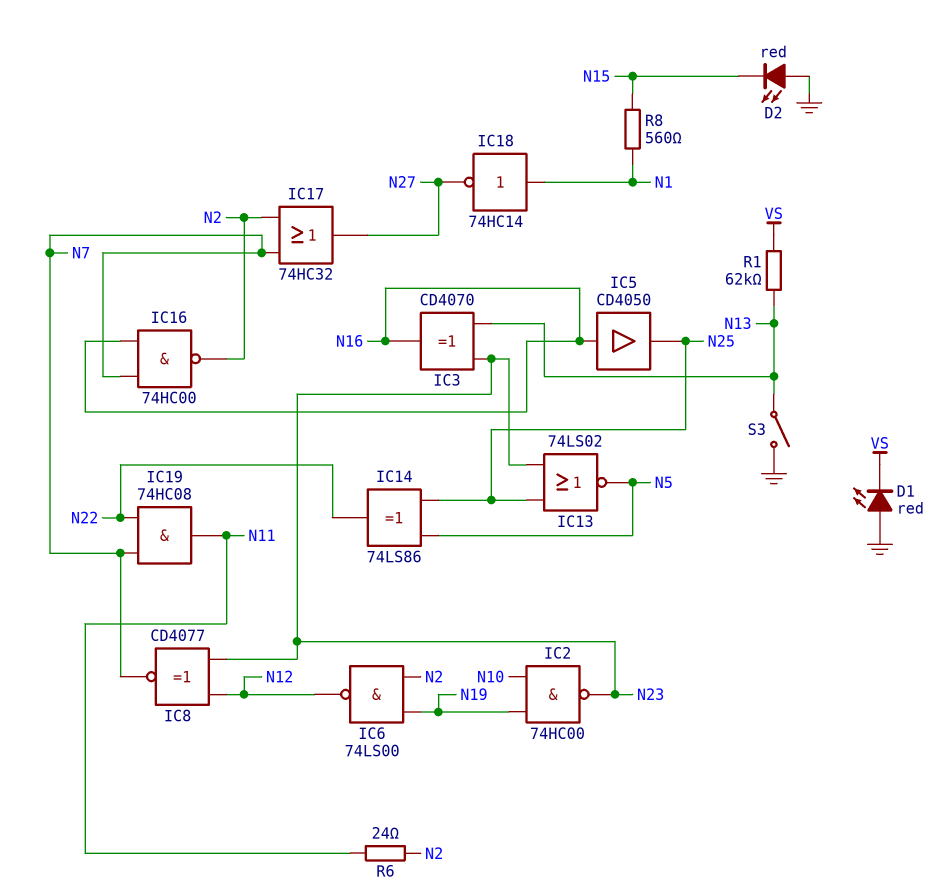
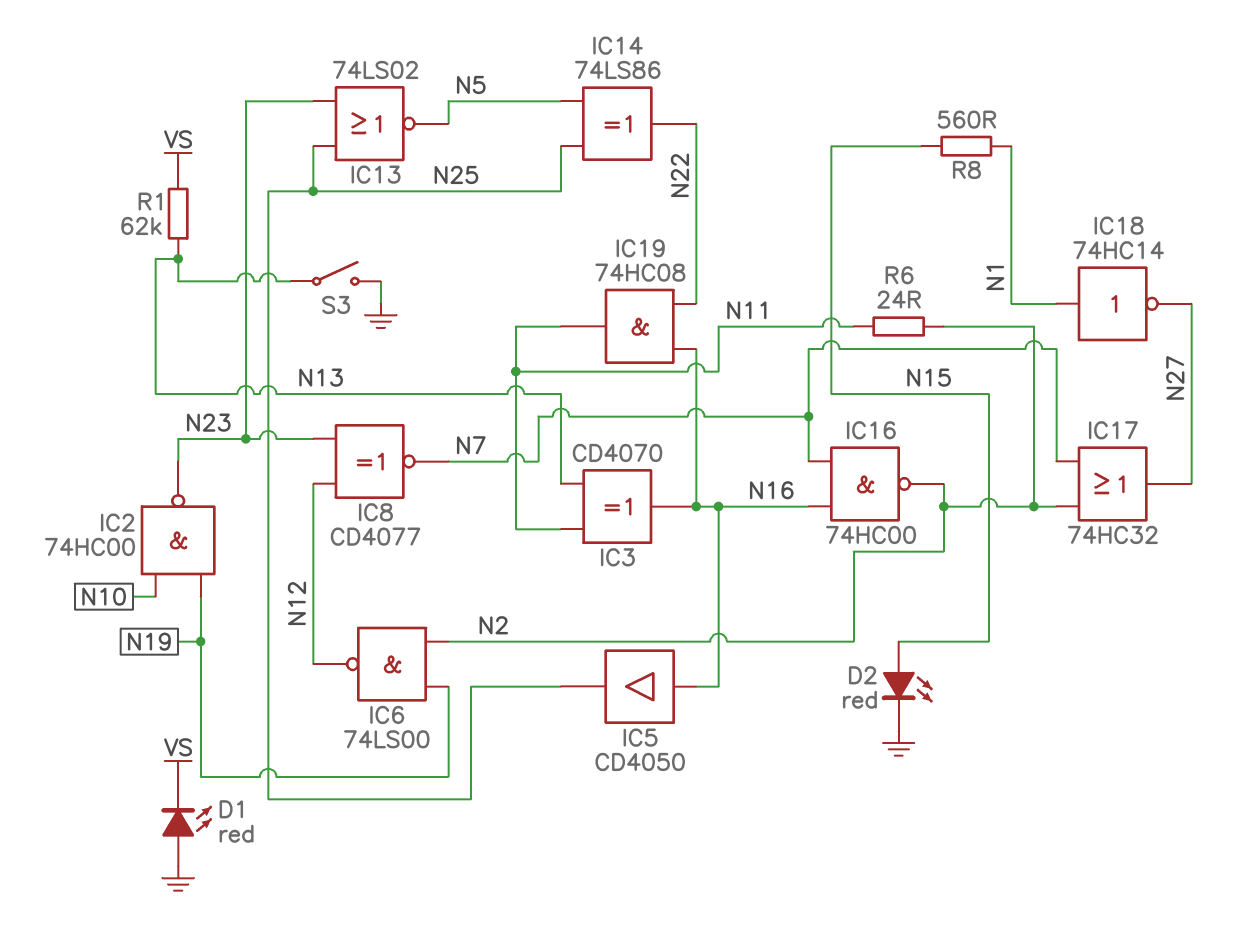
D2: LED red (A GND, K N15) -> LED red (A N15, K GND)
IC3: XOR CD4070 (in N13, in N23, out N16) -> XOR CD4070 (in N11, in N13, out N16)
IC19: AND 74HC08 (in N7, in N22, out N11) -> AND 74HC08 (in N16, in N22, out N11)

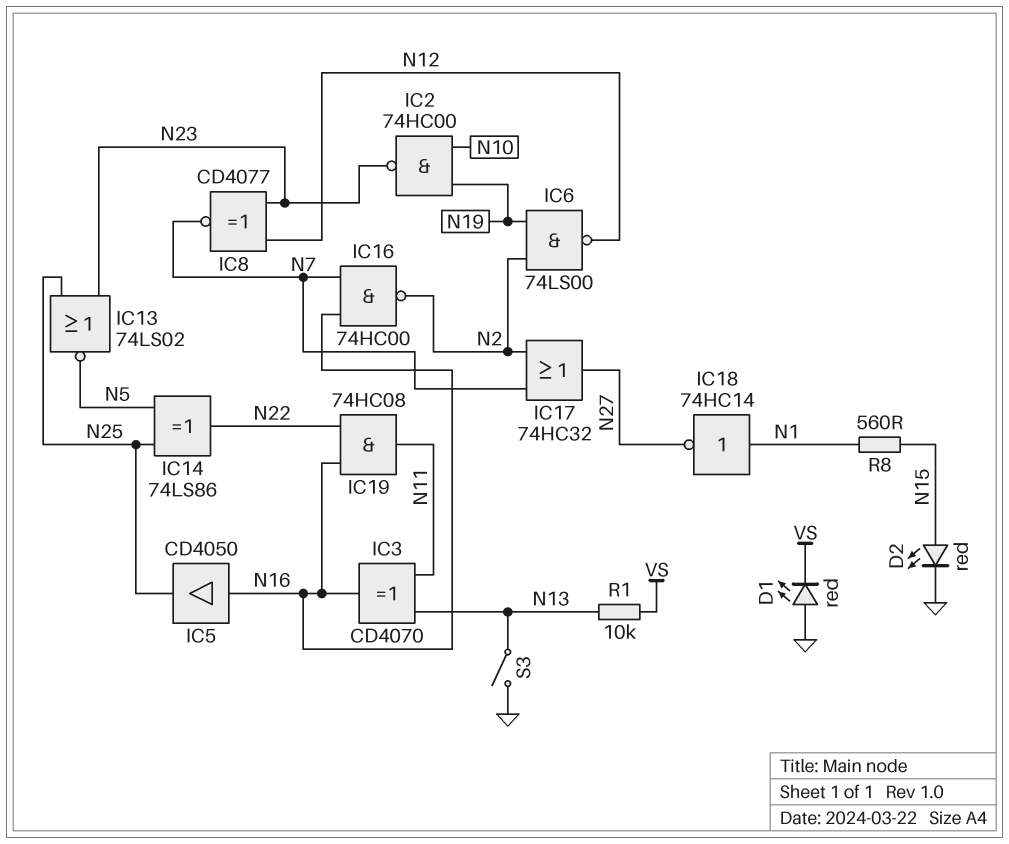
R1: 62k (N13, VS) -> 10k (N13, VS)
R6: 24 (N2, N11) -> none

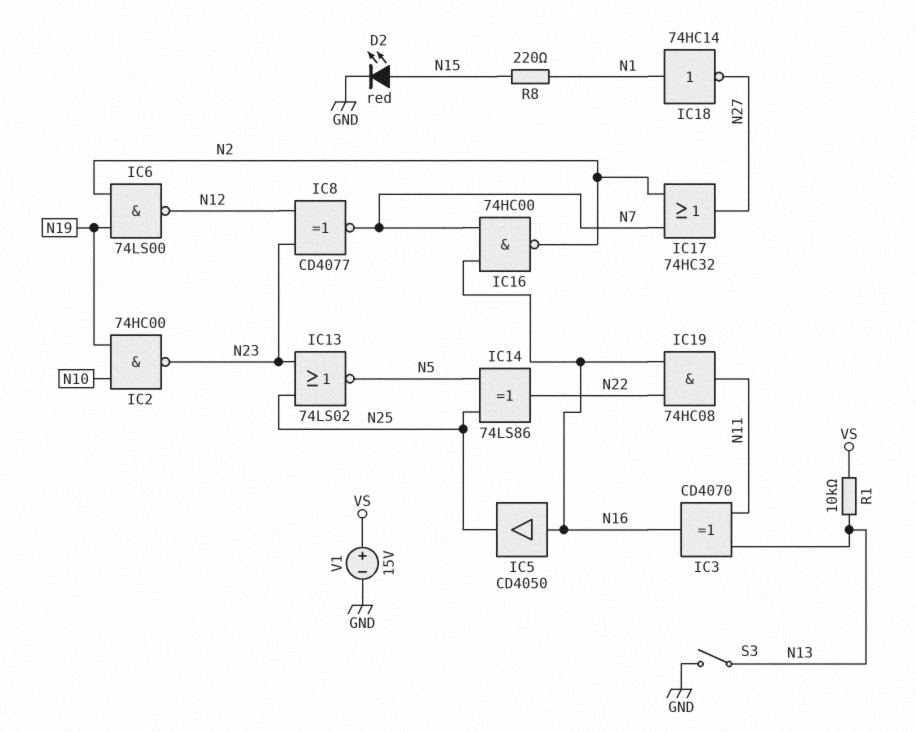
D1: LED red (A GND, K VS) -> none
R8: 560 (N1, N15) -> 220 (N1, N15)
V1: none -> 15V (plus VS, minus GND)

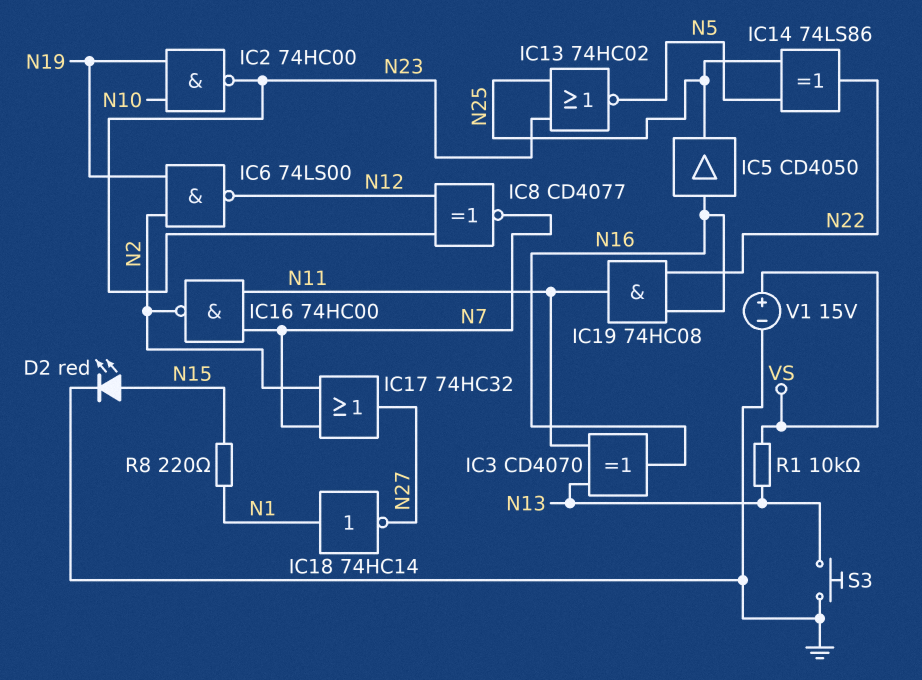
IC13: NOR 74LS02 (in N23, in N25, out N5) -> NOR 74HC02 (in N23, in N25, out N5)
IC16: NAND 74HC00 (in N7, in N16, out N2) -> NAND 74HC00 (in N7, in N11, out N2)
S3: switch (GND, N13) -> button (GND, N13)

